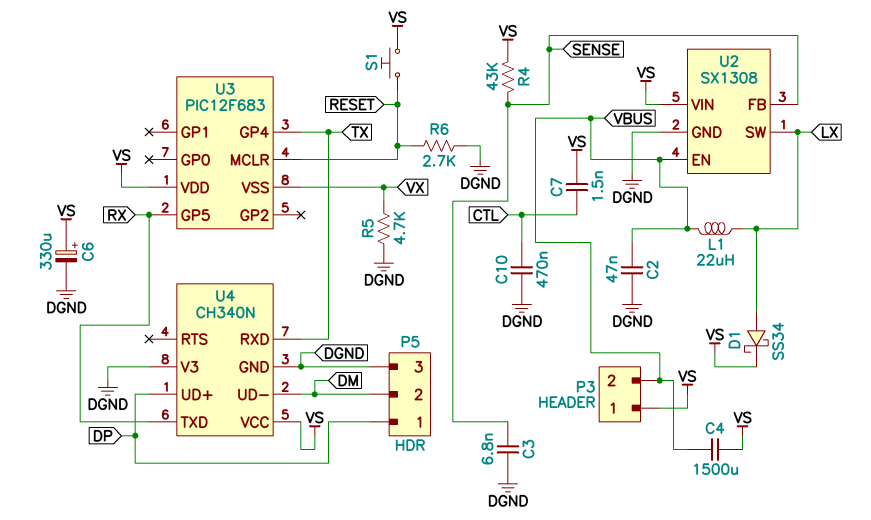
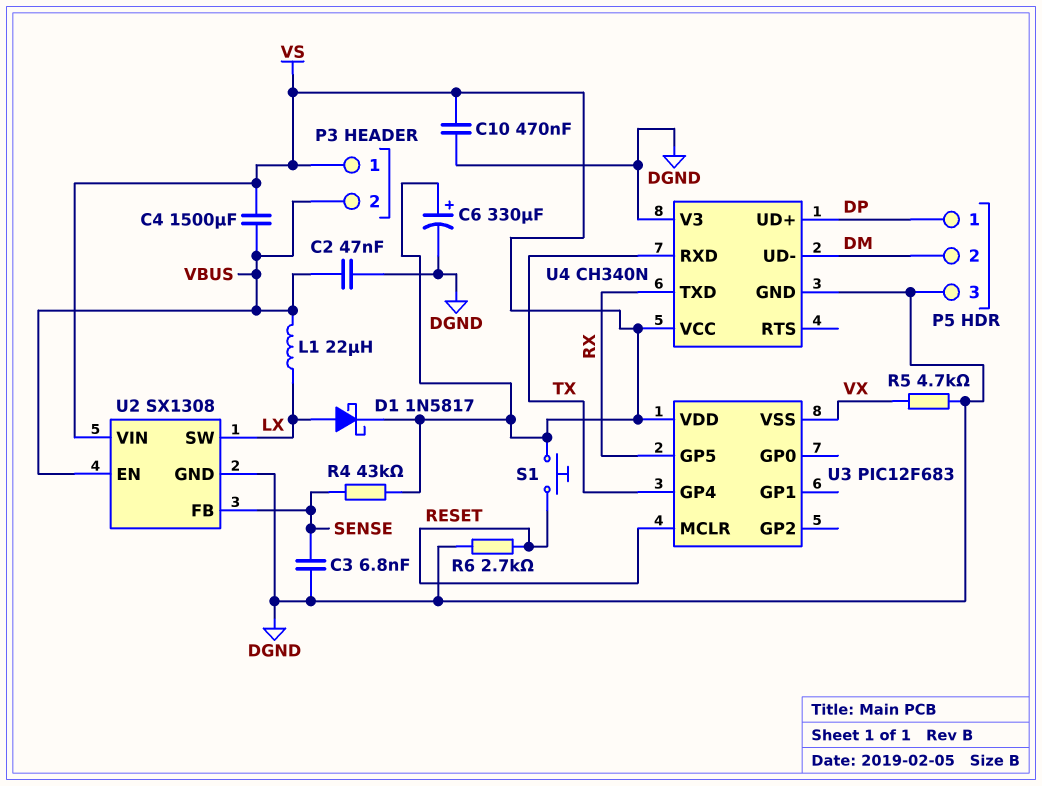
C7: 1.5nF (CTL, VS) -> none
C10: 470nF (CTL, DGND) -> 470nF (DGND, VS)
D1: schottky SS34 (A LX, K VS) -> schottky 1N5817 (A LX, K VS)

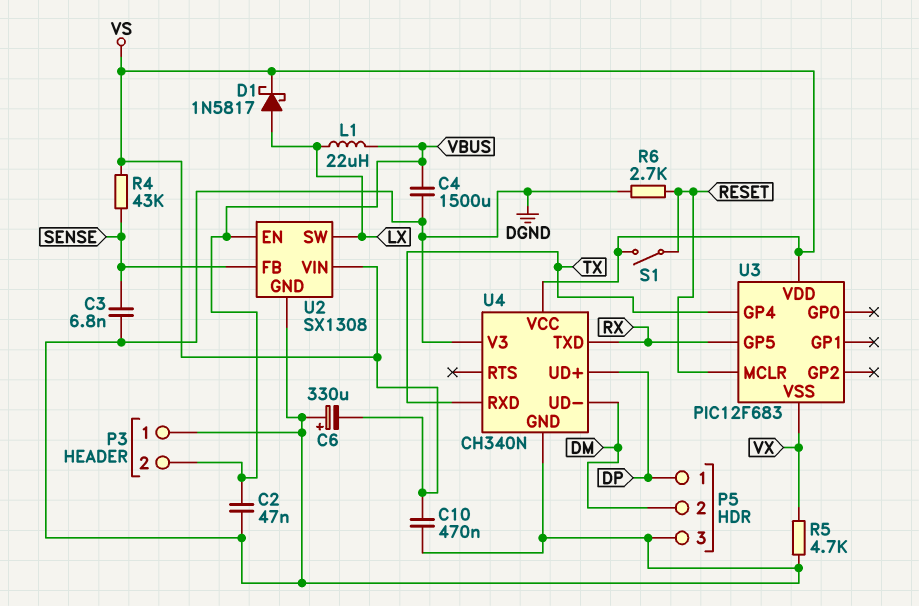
C4: 1500uF (VBUS, VS) -> 1500uF (DGND, VBUS)
C6: 330uF (plus VS, minus DGND) -> 330uF (plus DGND, minus VS)
P3 pin 1: VS -> DGND
S1: button (RESET, VS) -> switch (RESET, VS)

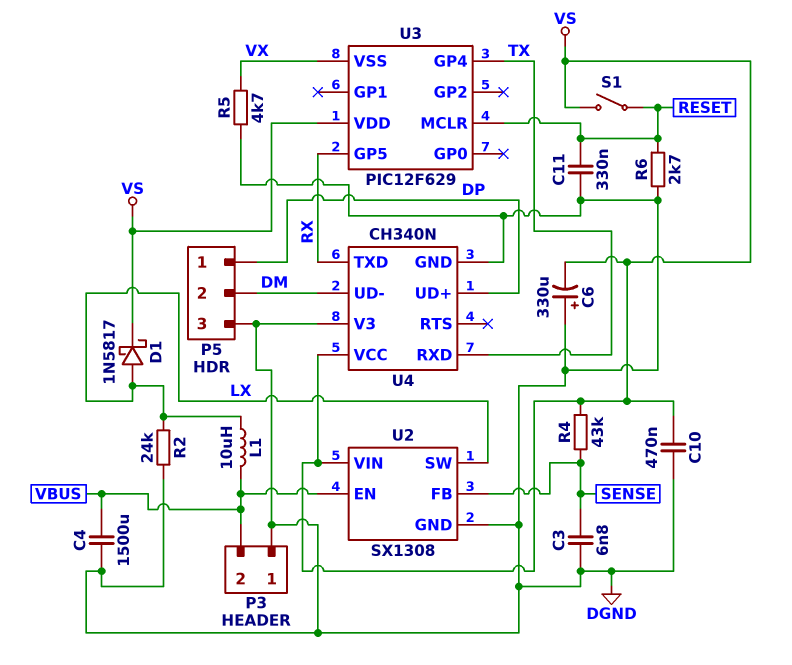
C2: 47nF (DGND, VBUS) -> none
C11: none -> 330nF (DGND, RESET)
L1: 22uH (LX, VBUS) -> 10uH (LX, VBUS)
R2: none -> 24k (DGND, LX)
U3: PIC12F683 -> PIC12F629

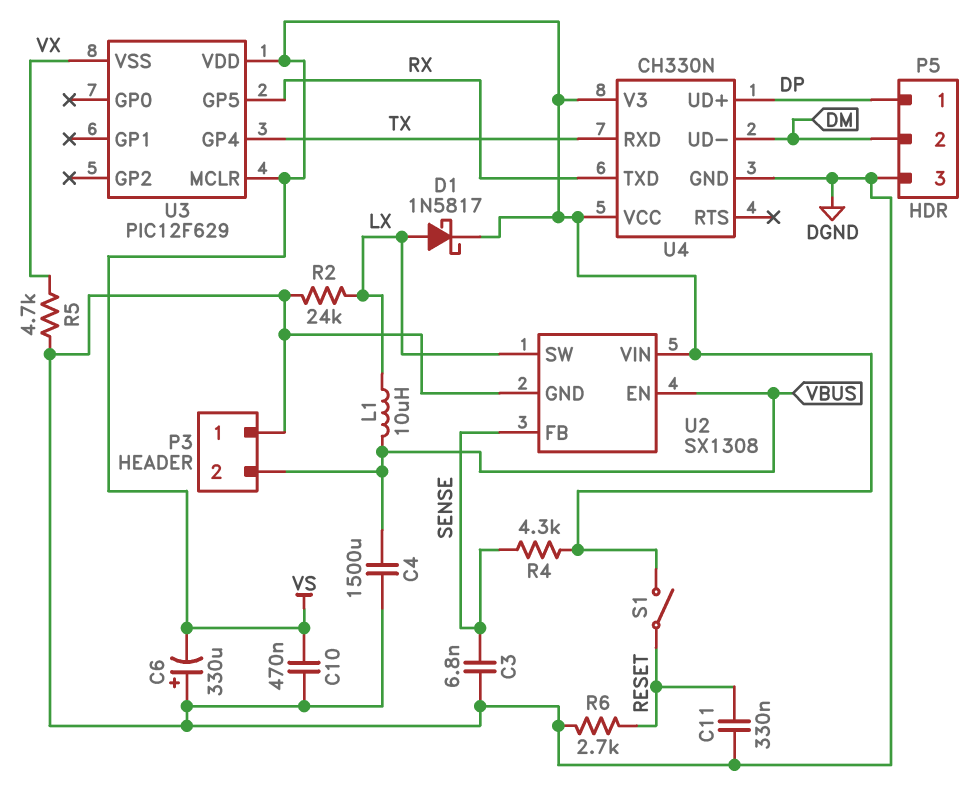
R4: 43k (SENSE, VS) -> 4.3k (SENSE, VS)
U3 pin MCLR: RESET -> VS
U4: CH340N -> CH330N
U4 pin V3: DGND -> VS

